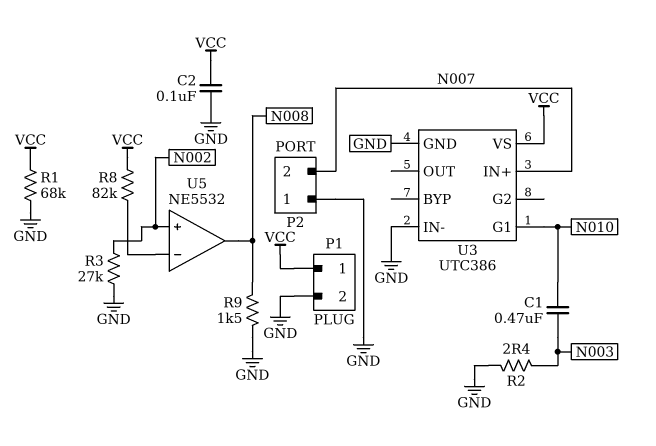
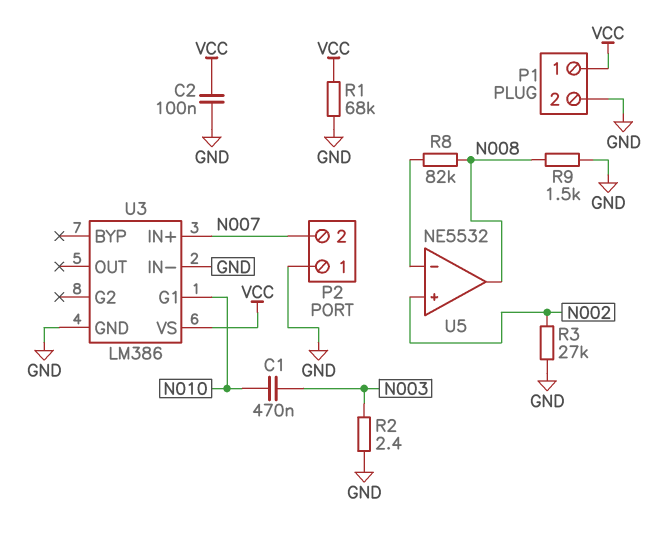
R8: 82k (U5/in-, VCC) -> 82k (N008, U5/in-)
U3: UTC386 -> LM386

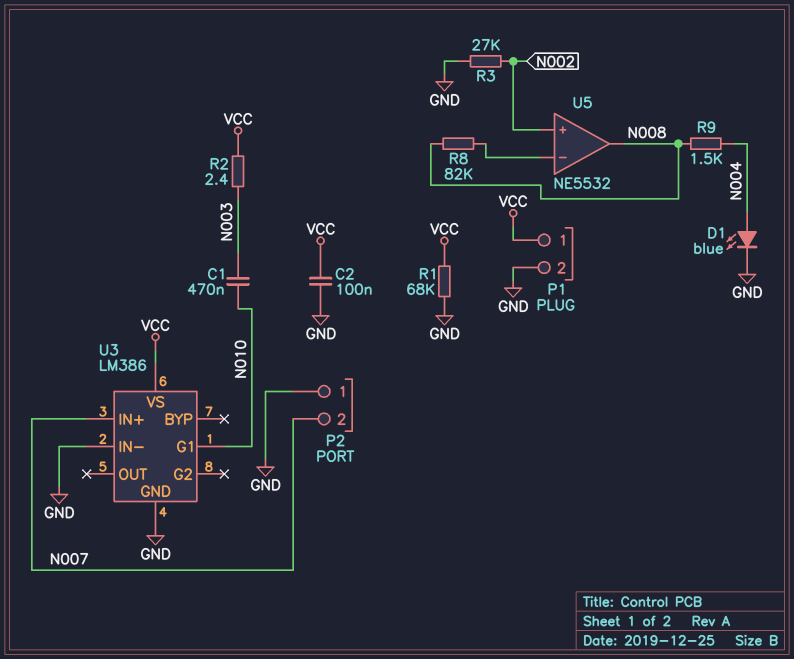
D1: none -> LED blue (A N004, K GND)
R2: 2.4 (GND, N003) -> 2.4 (N003, VCC)
R9: 1.5k (GND, N008) -> 1.5k (N004, N008)

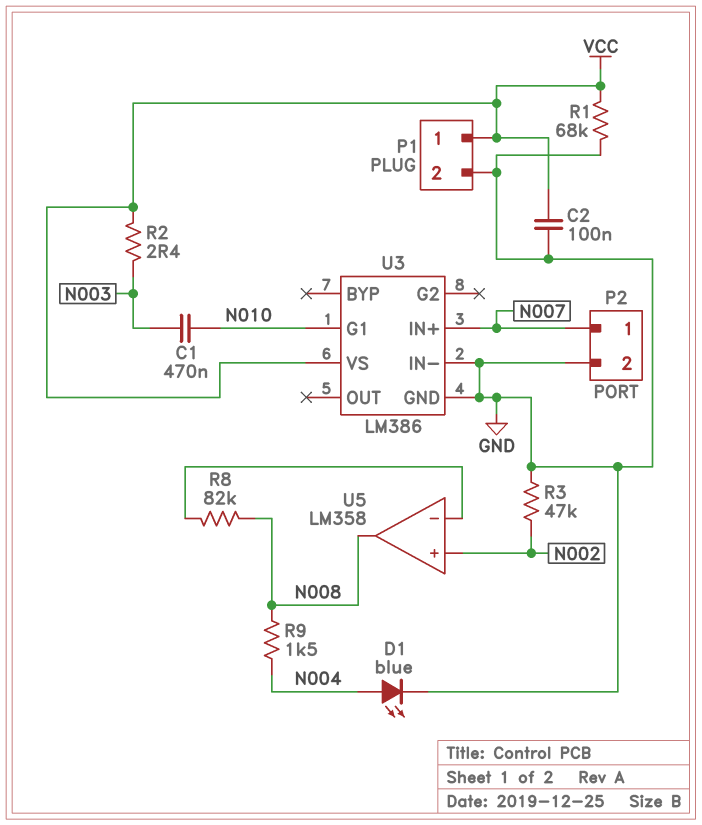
P2 pin 1: GND -> N007
P2 pin 2: N007 -> GND
R3: 27k (GND, N002) -> 47k (GND, N002)
U5: NE5532 -> LM358

